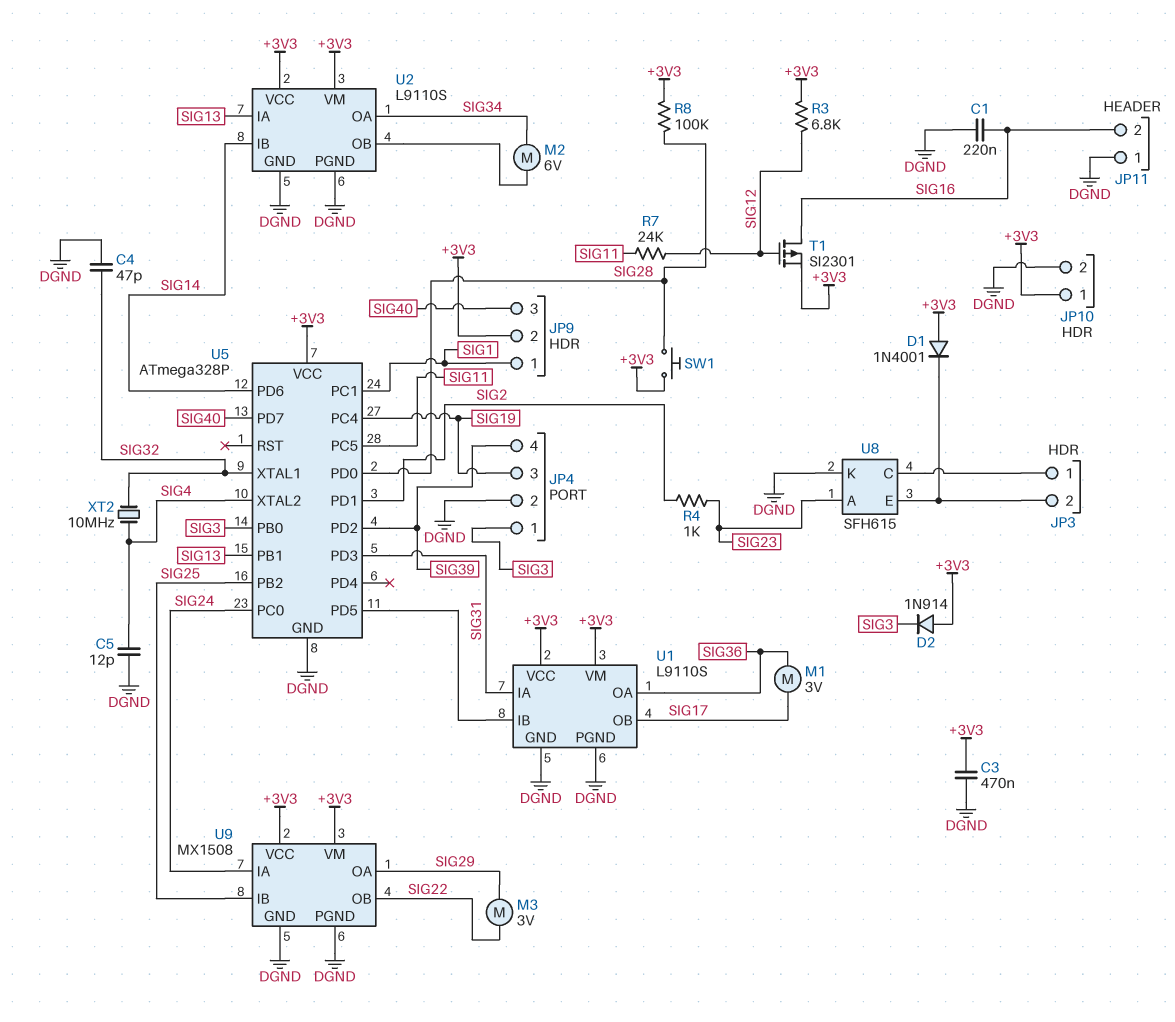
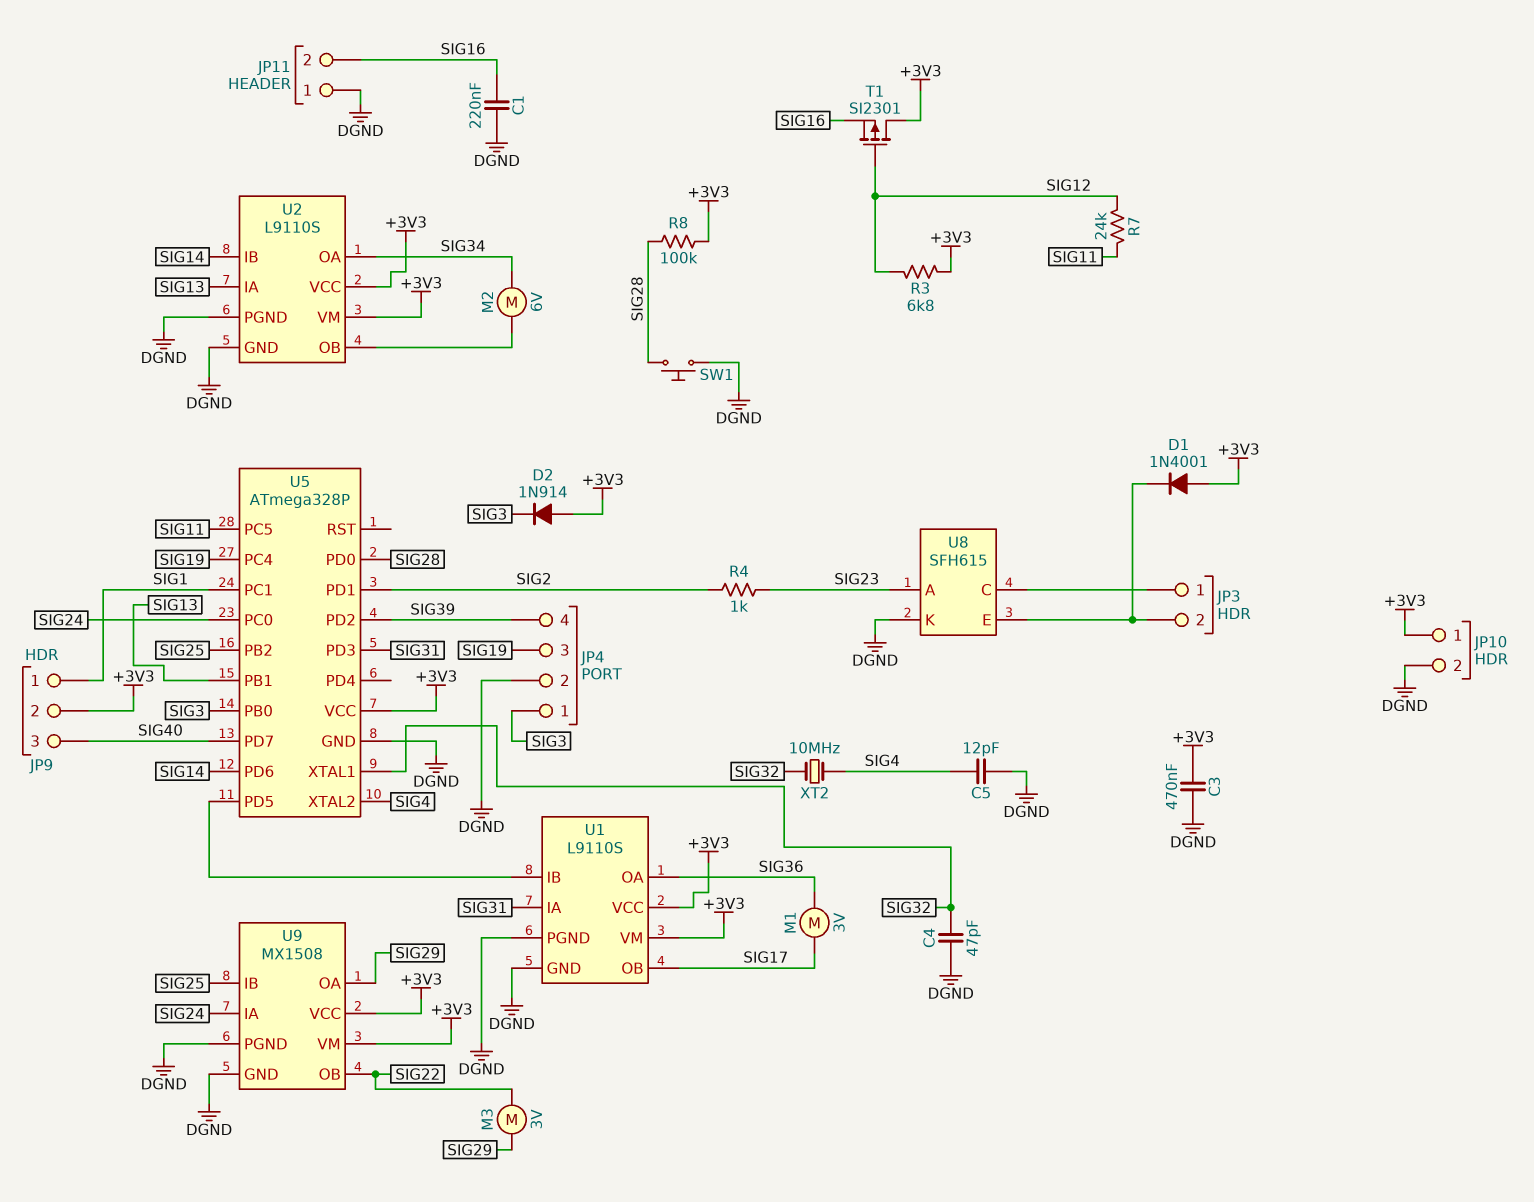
SW1: button (+3V3, SIG28) -> button (DGND, SIG28)
T1: PMOS SI2301 (G SIG12, D SIG16, S +3V3) -> PMOS SI2301 (G SIG12, D +3V3, S SIG16)

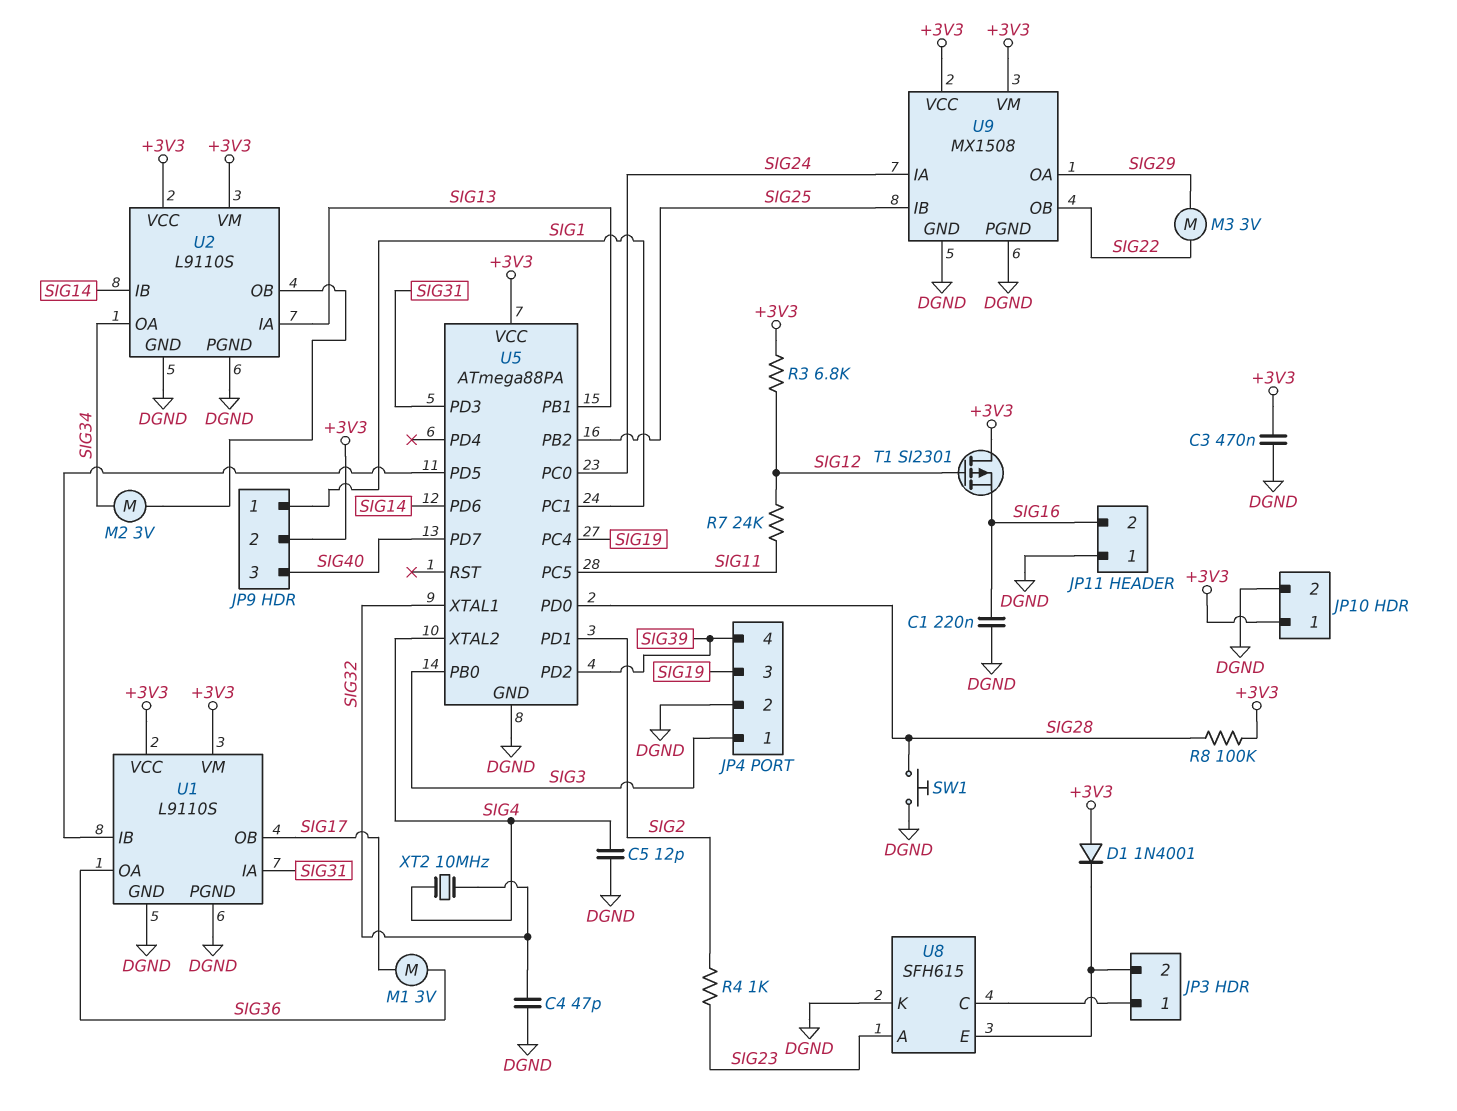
D2: diode 1N914 (A +3V3, K SIG3) -> none
M2: motor 6V (SIG34, U2/OB) -> motor 3V (SIG34, U2/OB)
U5: ATmega328P -> ATmega88PA

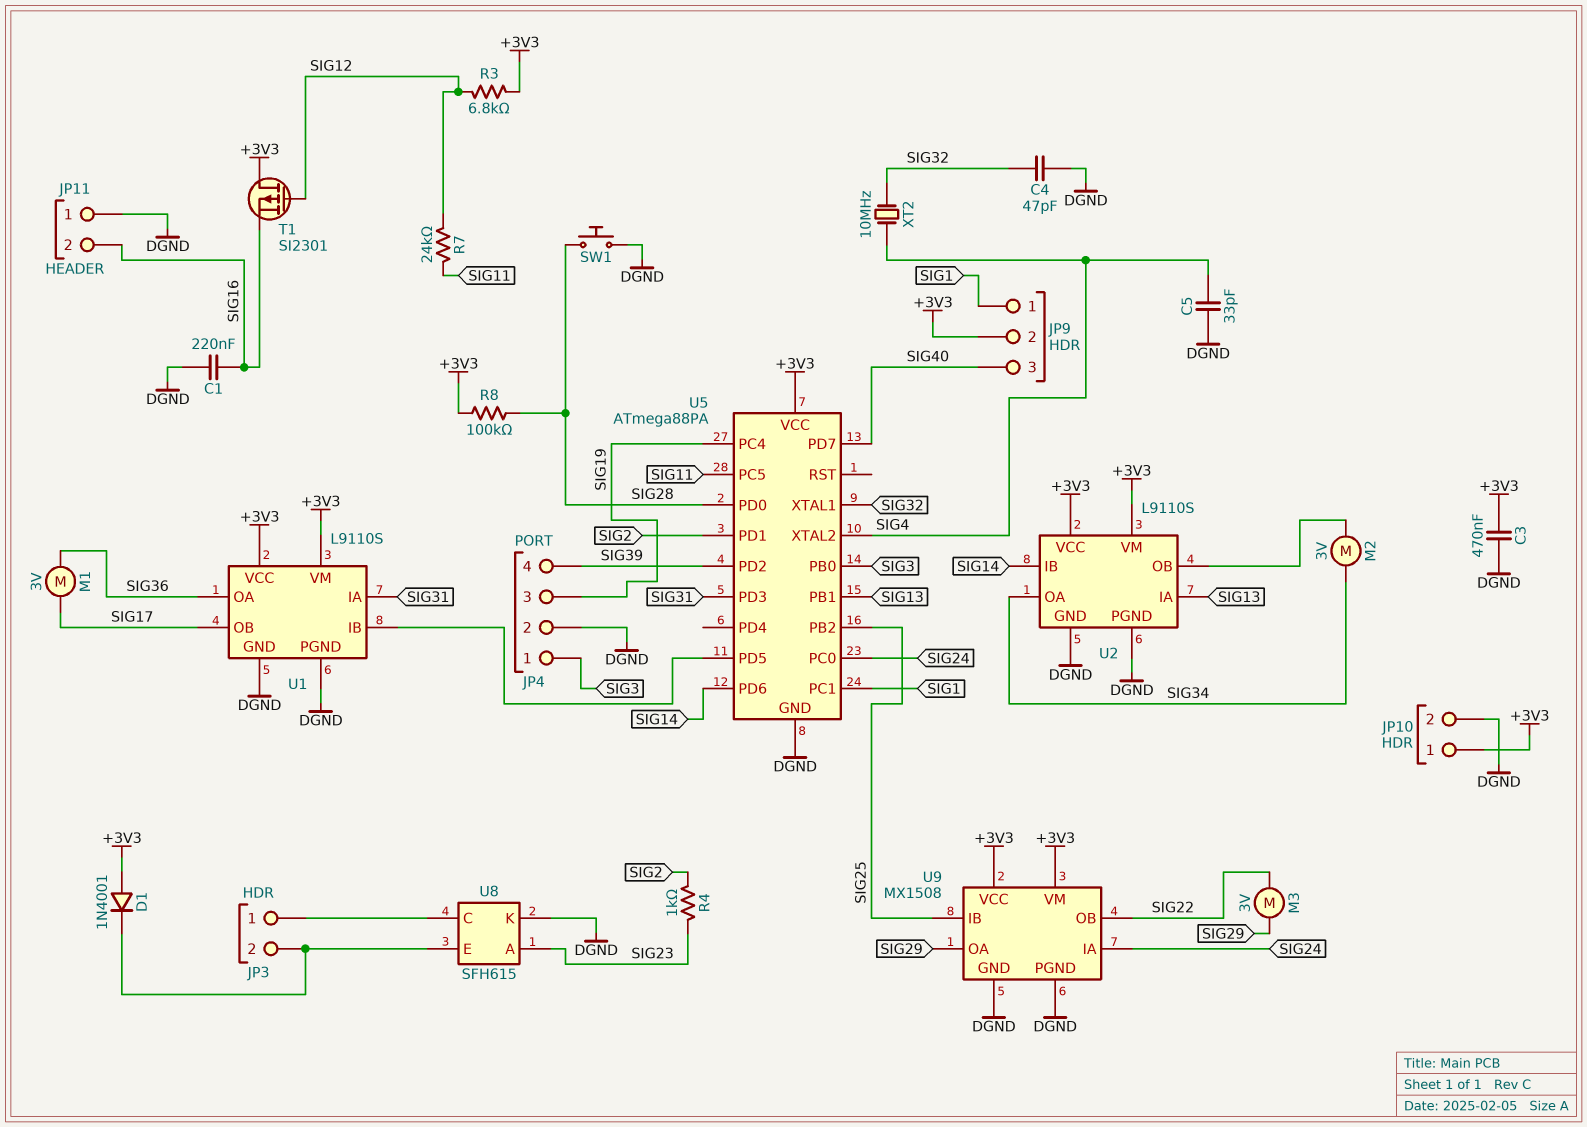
C5: 12pF (DGND, SIG4) -> 33pF (DGND, SIG4)

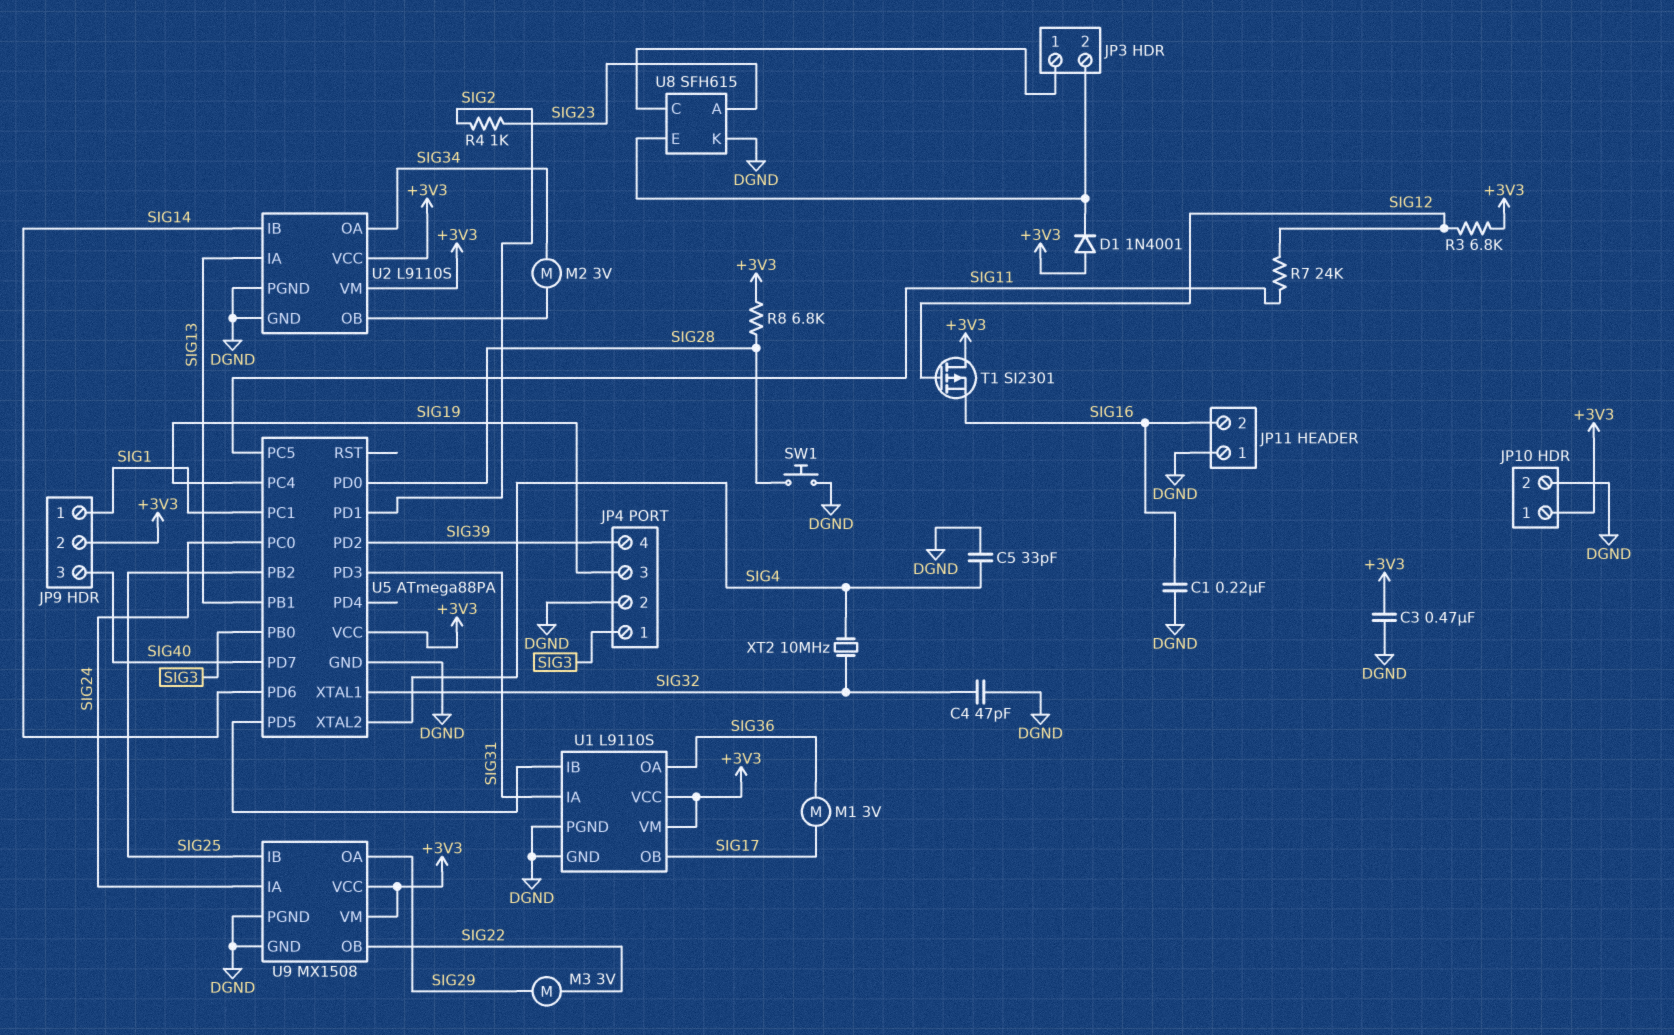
R8: 100k (+3V3, SIG28) -> 6.8k (+3V3, SIG28)

